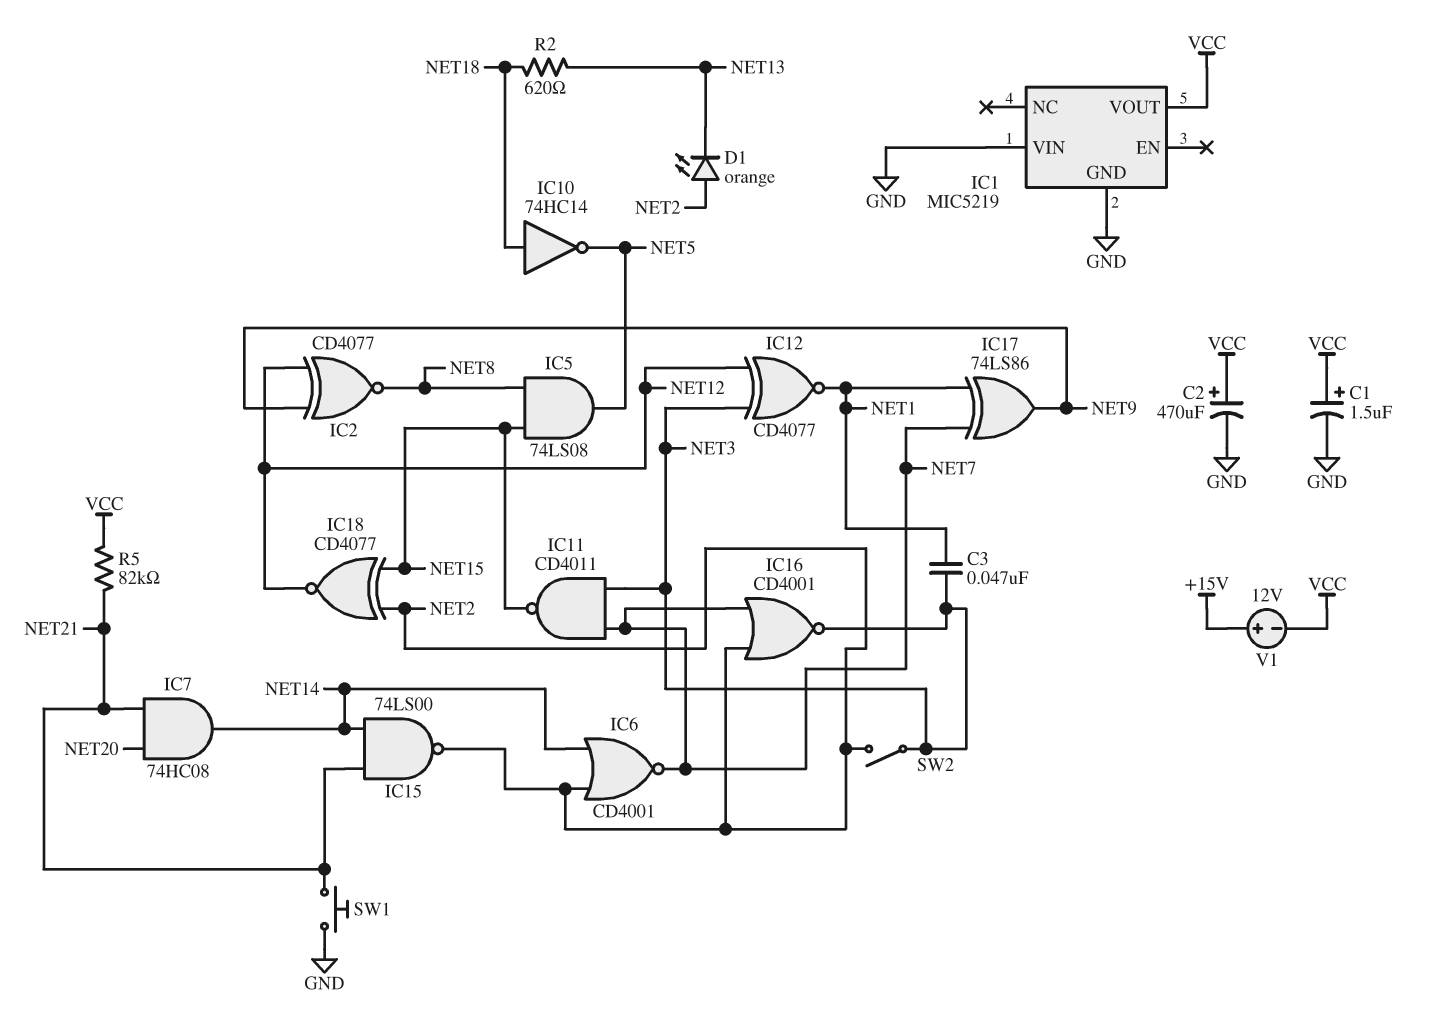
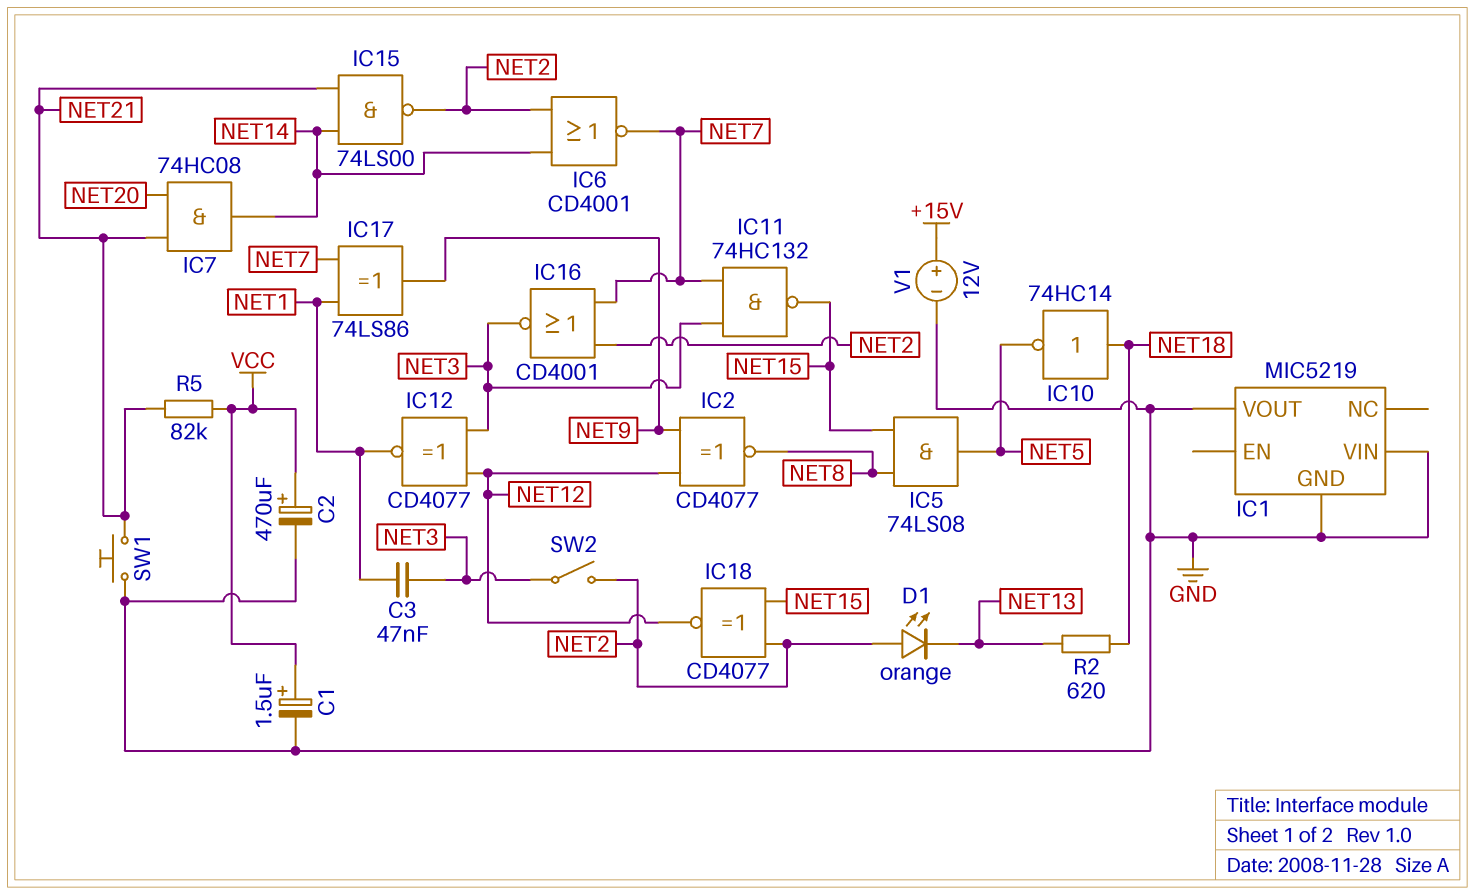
IC1 pin VOUT: VCC -> GND
IC11: NAND CD4011 (in NET3, in NET7, out NET15) -> NAND 74HC132 (in NET3, in NET7, out NET15)
V1: 12V (plus +15V, minus VCC) -> 12V (plus +15V, minus GND)

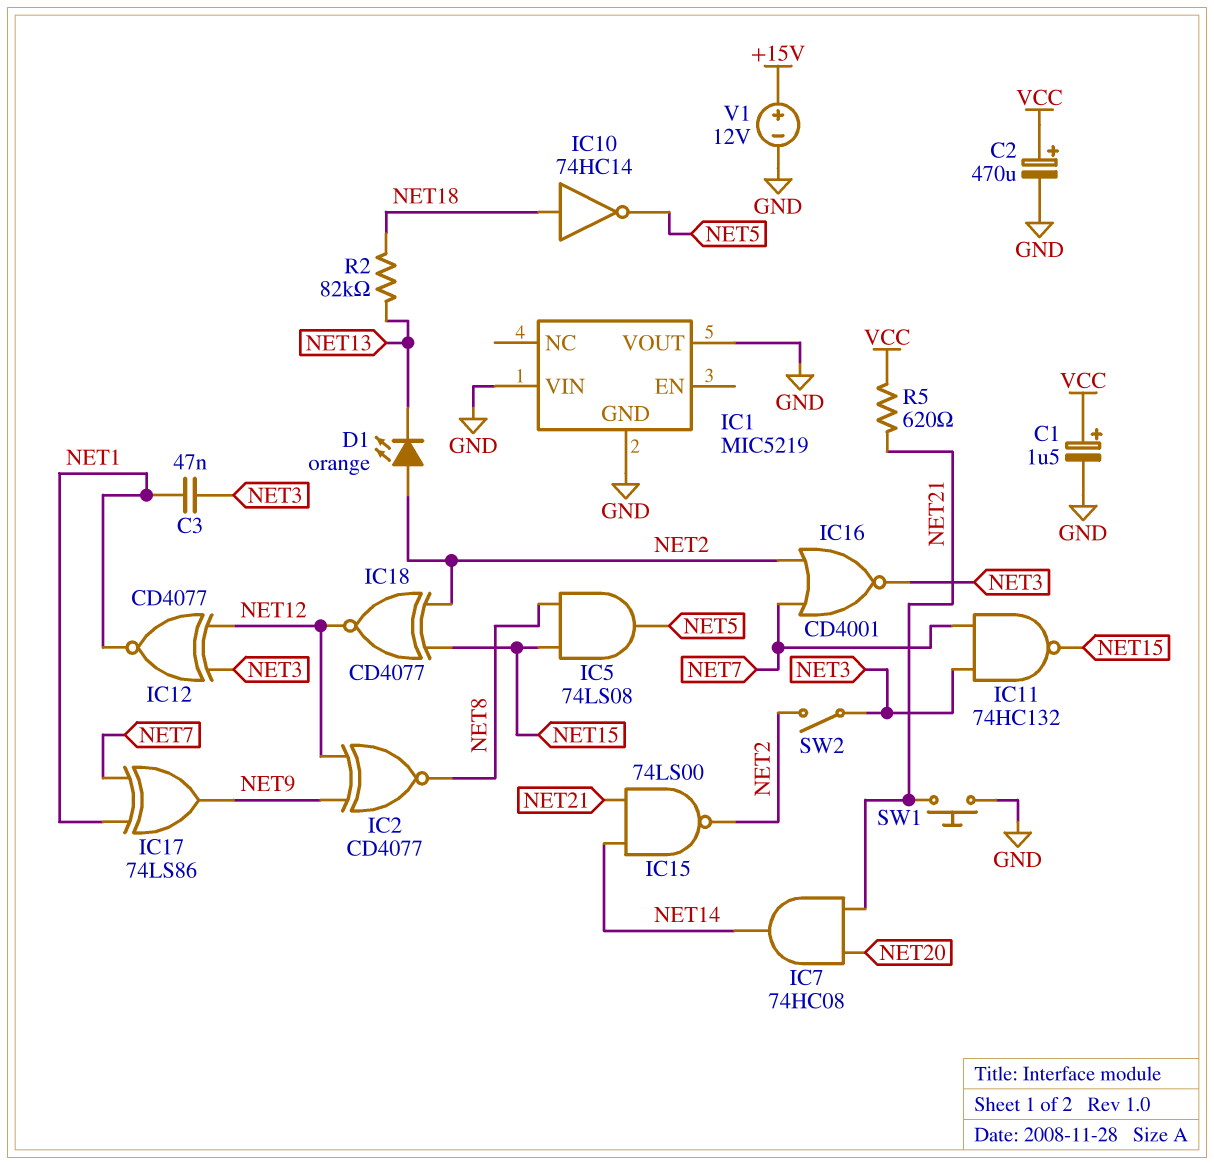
IC6: NOR CD4001 (in NET2, in NET14, out NET7) -> none
R2: 620 (NET13, NET18) -> 82k (NET13, NET18)
R5: 82k (NET21, VCC) -> 620 (NET21, VCC)

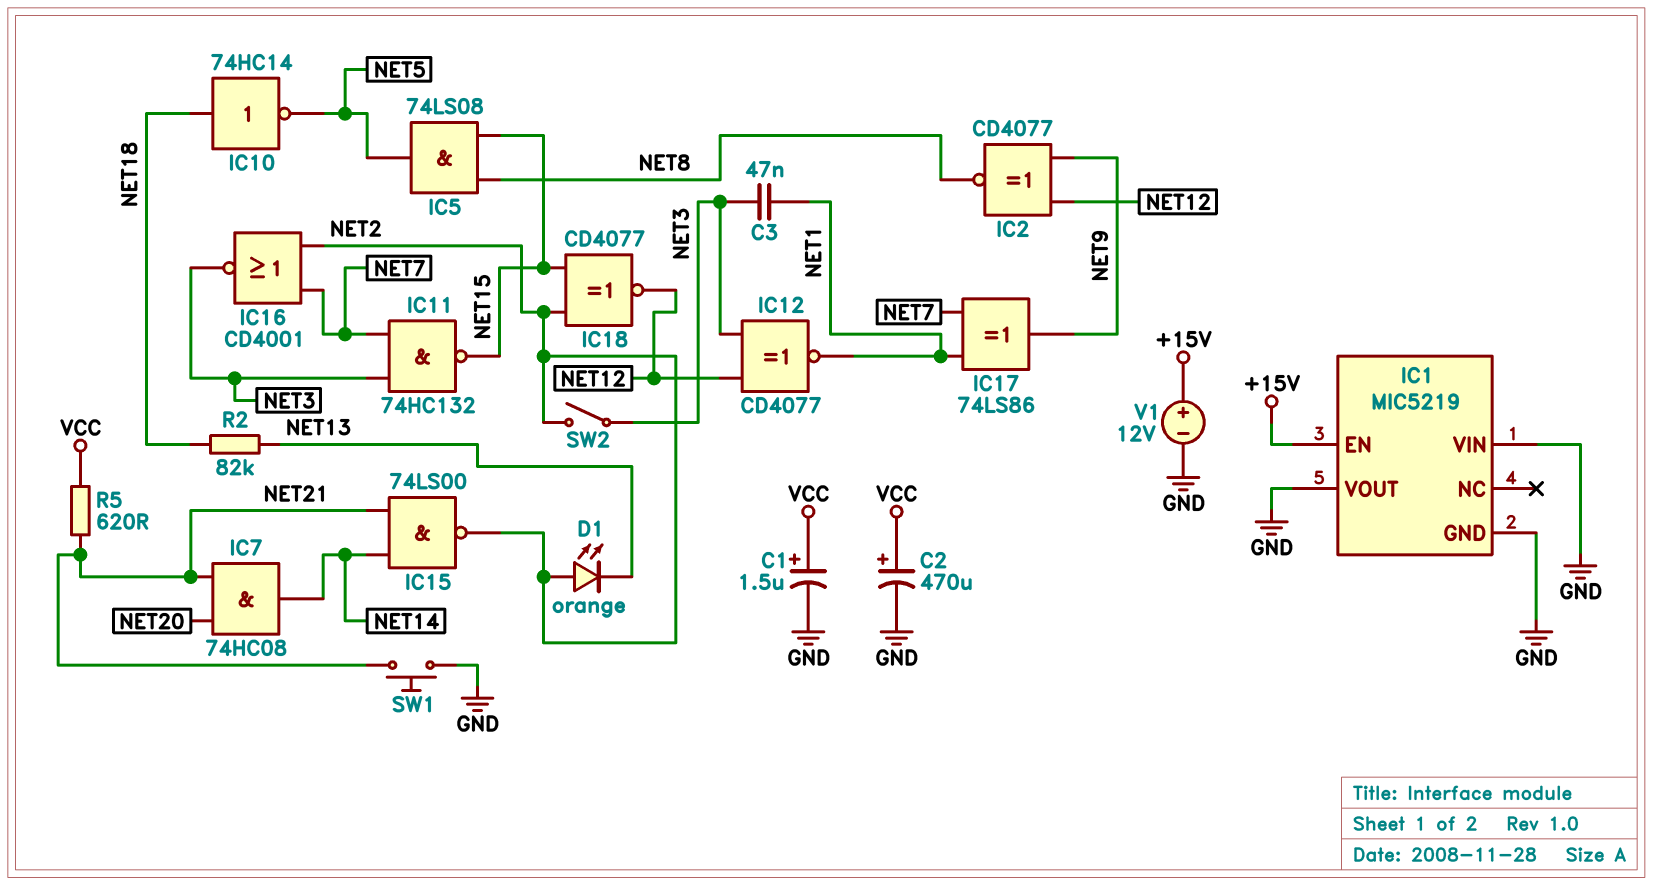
IC1 pin EN: none -> +15V

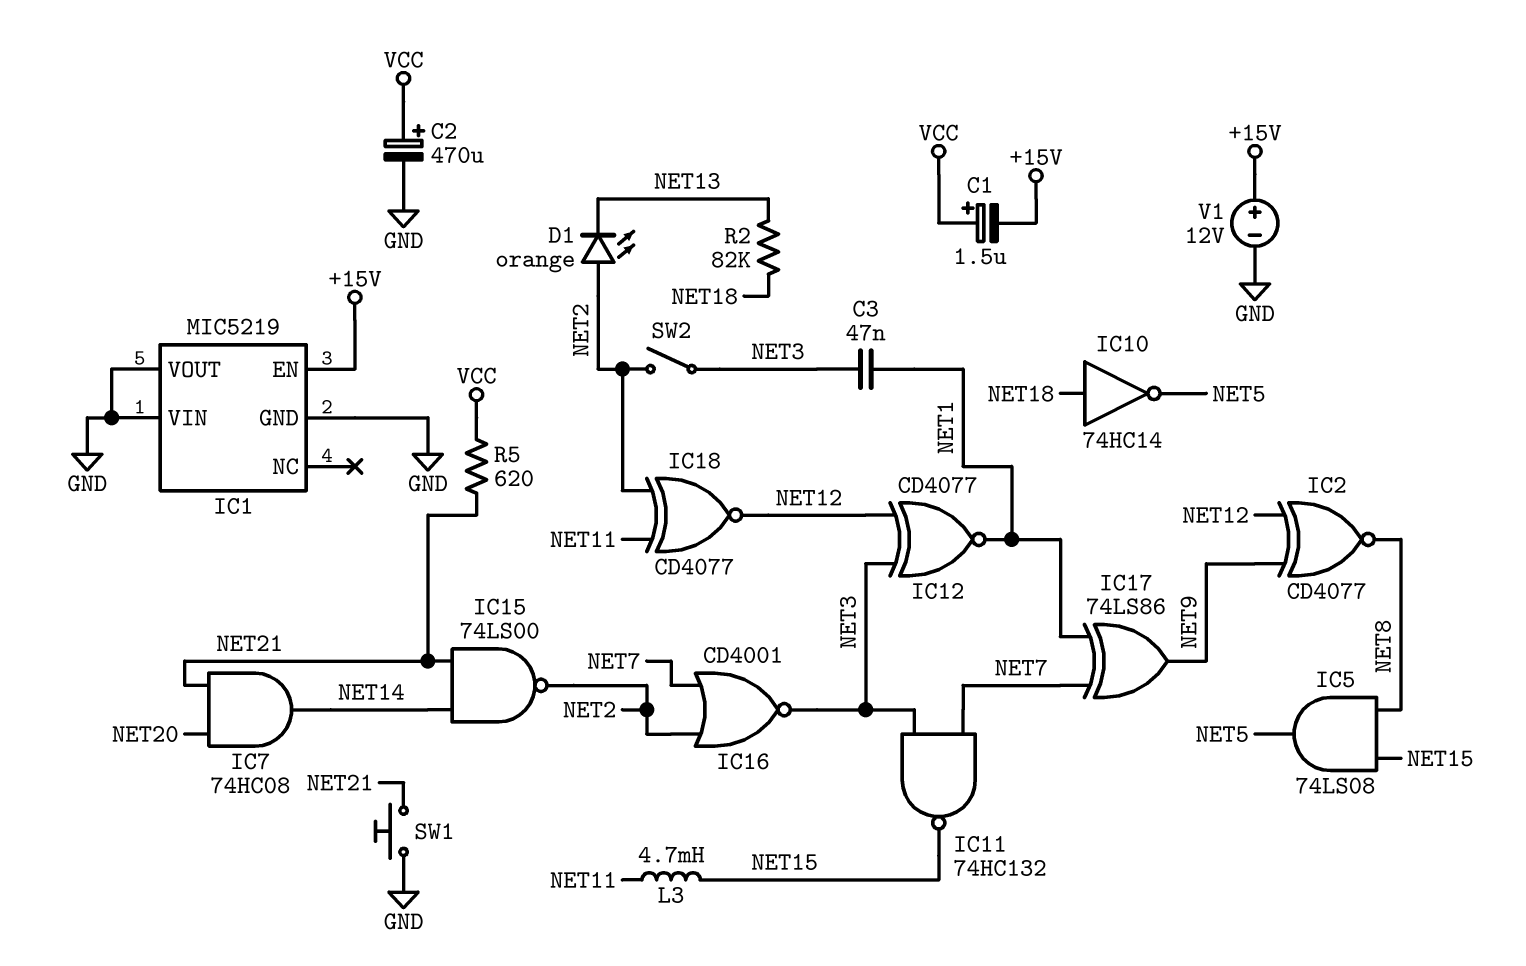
C1: 1.5uF (plus VCC, minus GND) -> 1.5uF (plus VCC, minus +15V)
IC18: XNOR CD4077 (in NET2, in NET15, out NET12) -> XNOR CD4077 (in NET2, in NET11, out NET12)
L3: none -> 4.7mH (NET11, NET15)

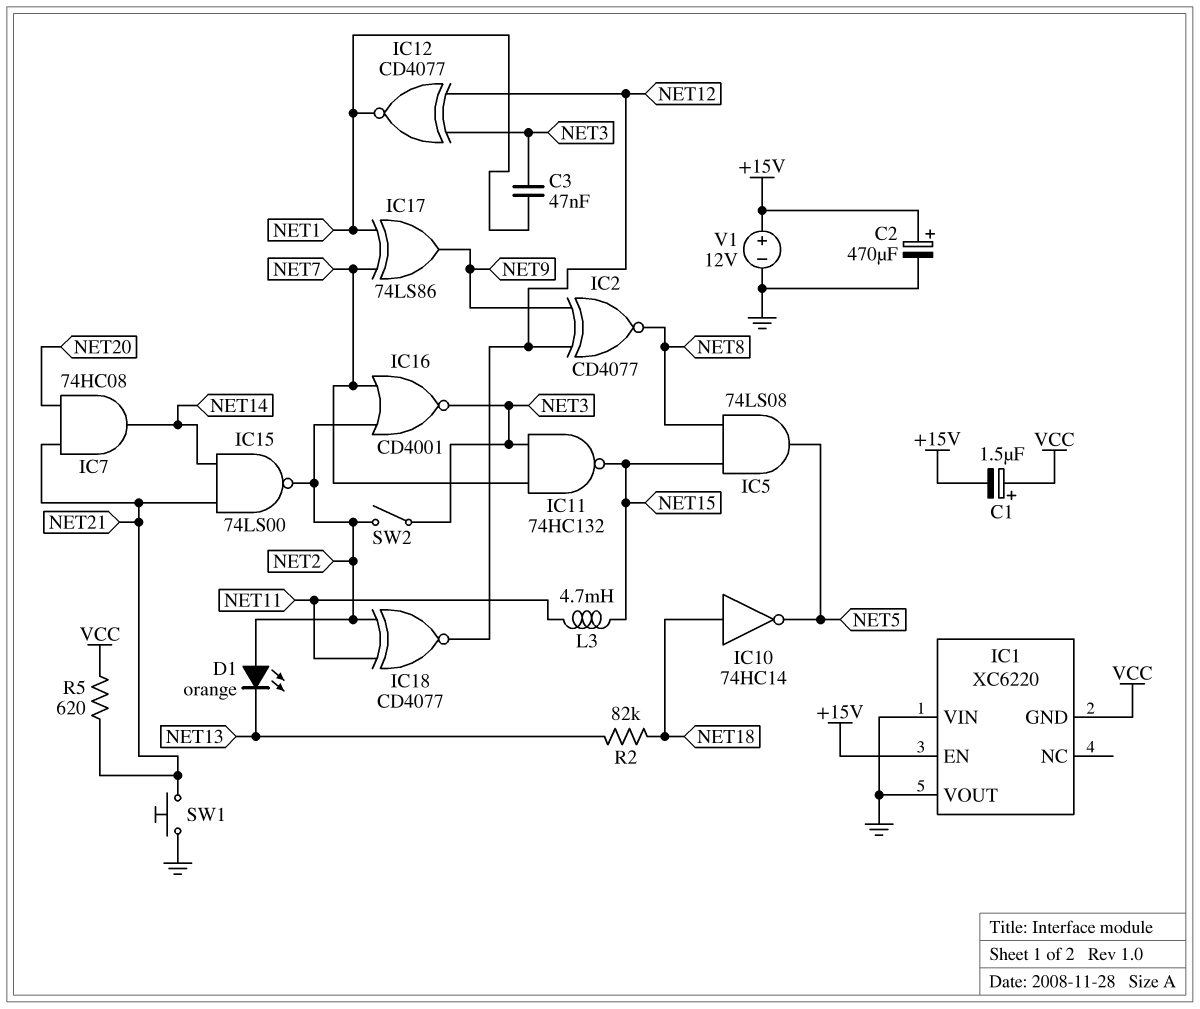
C2: 470uF (plus VCC, minus GND) -> 470uF (plus +15V, minus GND)
IC1: MIC5219 -> XC6220
IC1 pin GND: GND -> VCC

